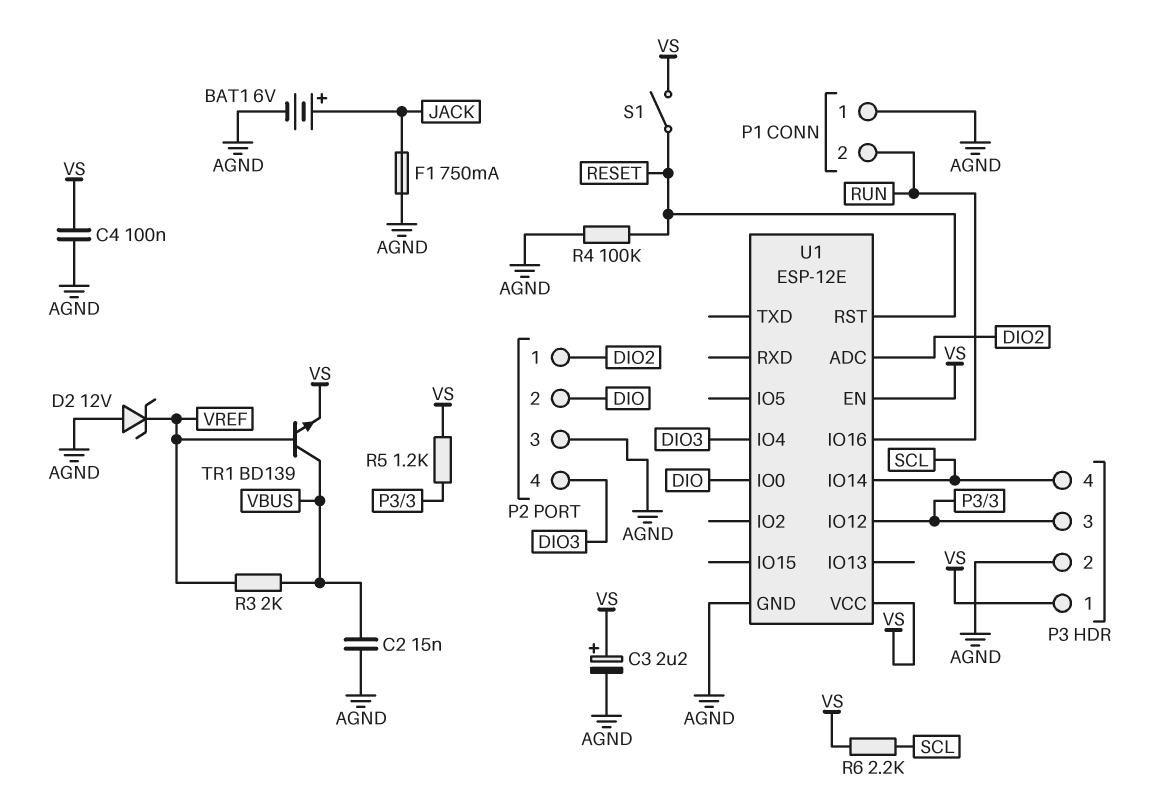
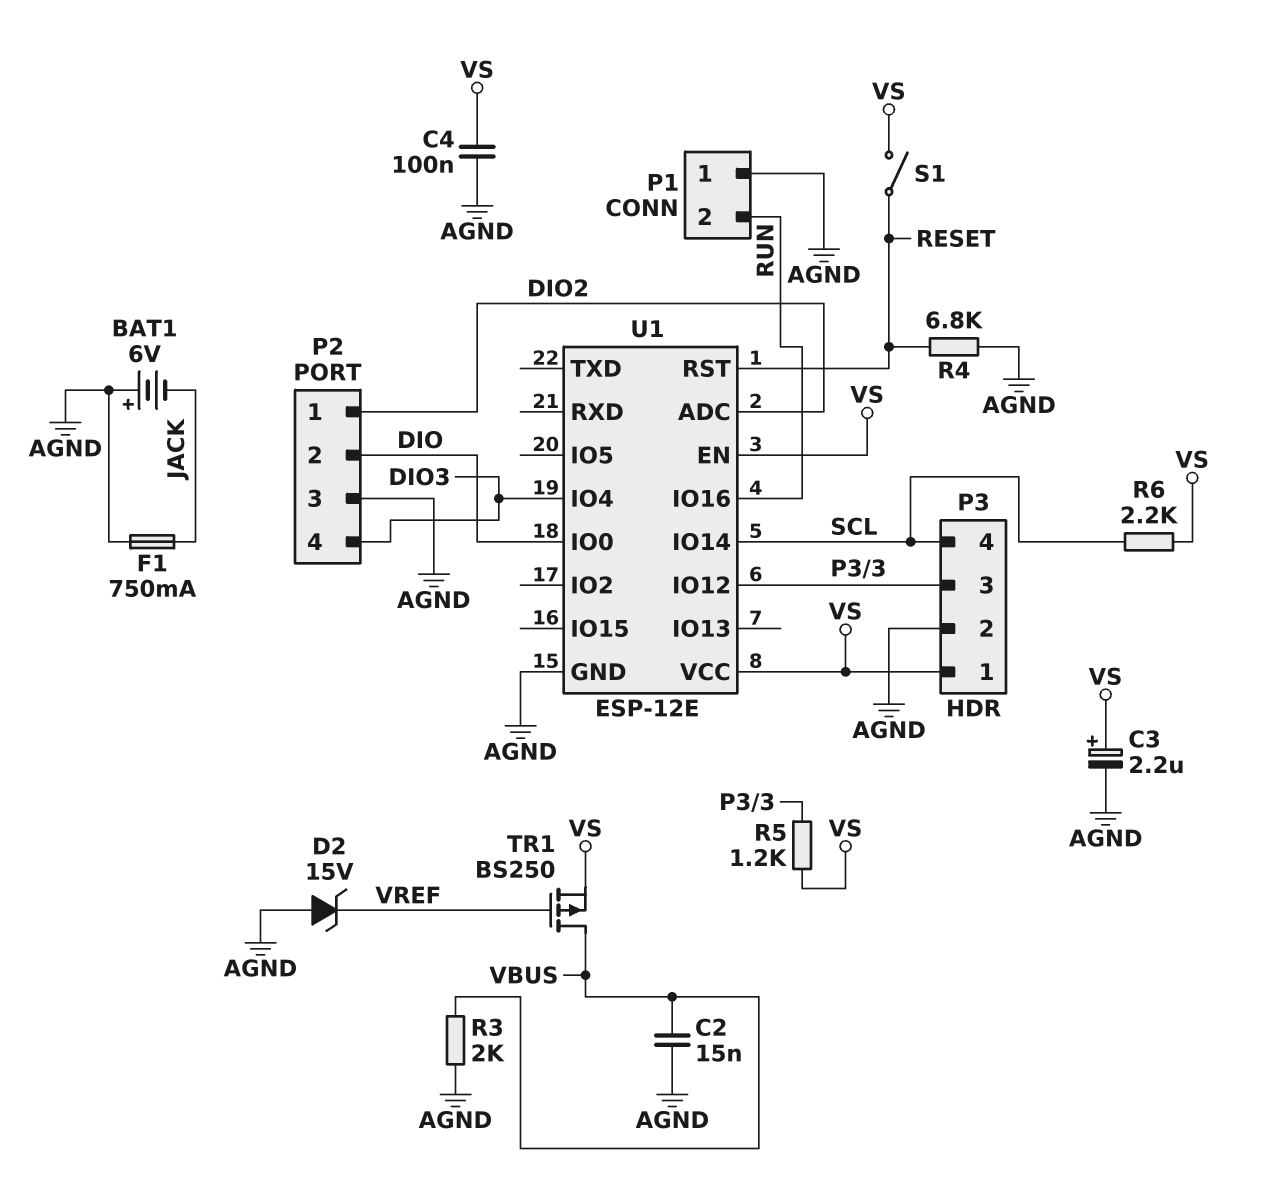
BAT1: 6V (plus JACK, minus AGND) -> 6V (plus AGND, minus JACK)
D2: zener 12V (A AGND, K VREF) -> zener 15V (A AGND, K VREF)
R3: 2k (VBUS, VREF) -> 2k (AGND, VBUS)
R4: 100k (AGND, RESET) -> 6.8k (AGND, RESET)
TR1: NPN BD139 (B VREF, C VBUS, E VS) -> PMOS BS250 (G VREF, D VBUS, S VS)

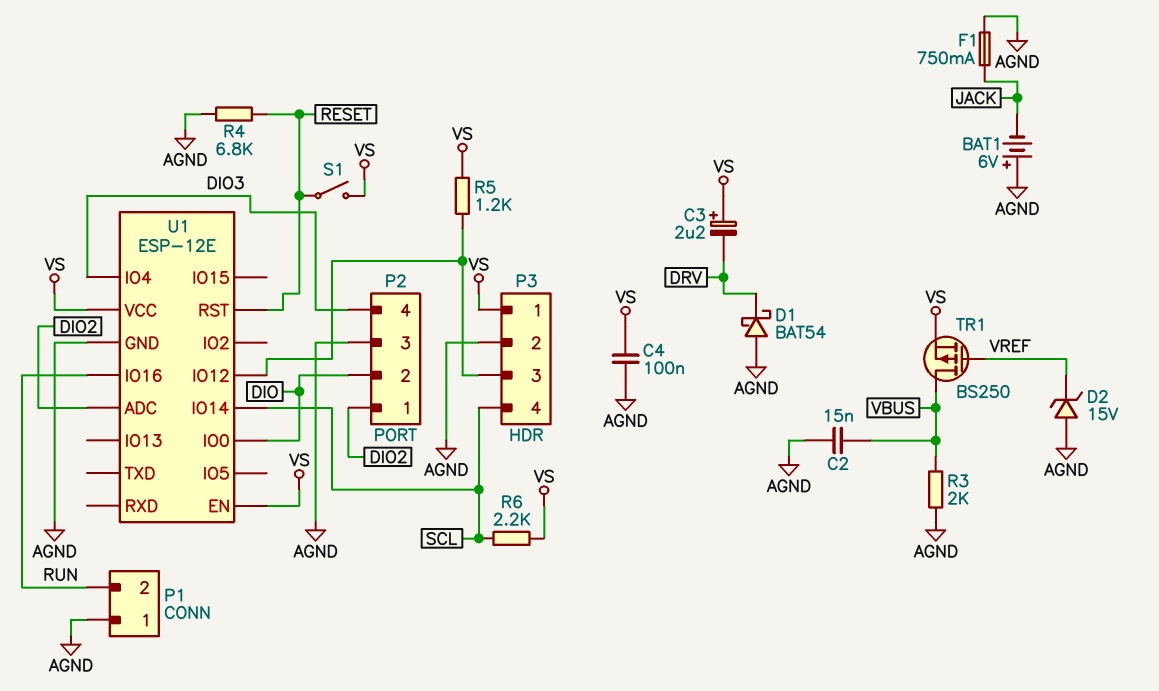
C3: 2.2uF (plus VS, minus AGND) -> 2.2uF (plus VS, minus DRV)
D1: none -> schottky BAT54 (A AGND, K DRV)

